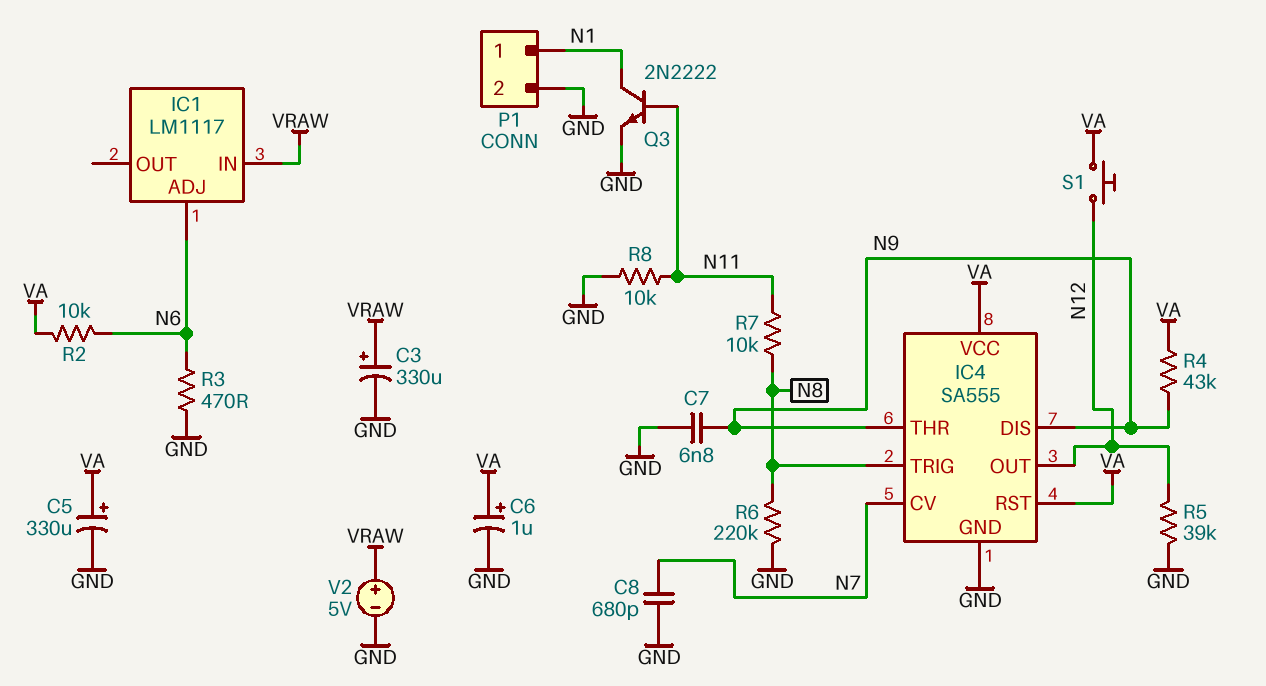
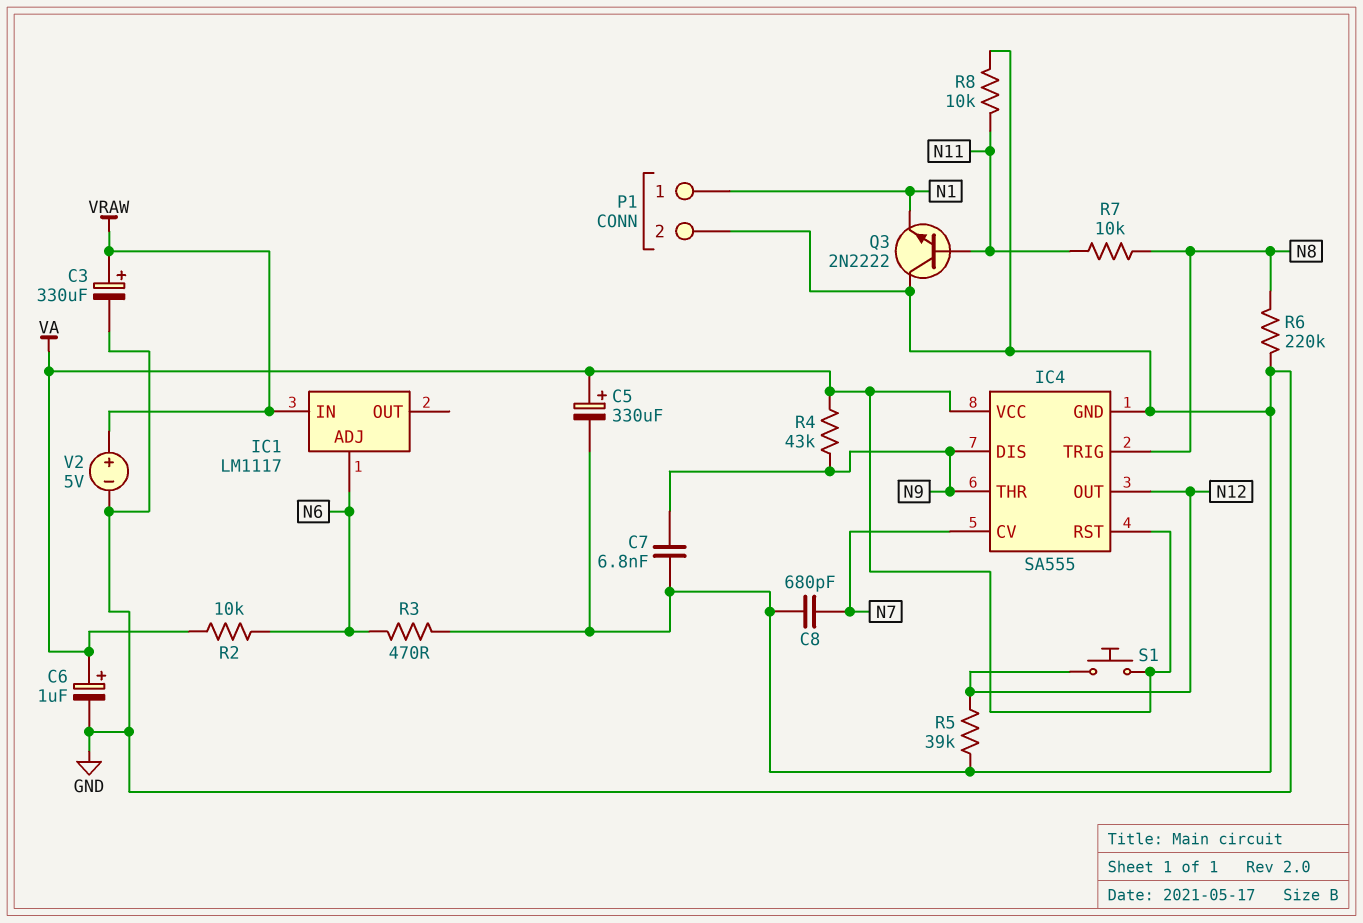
Q3: NPN 2N2222 (B N11, C N1, E GND) -> NPN 2N2222 (B N11, C GND, E N1)

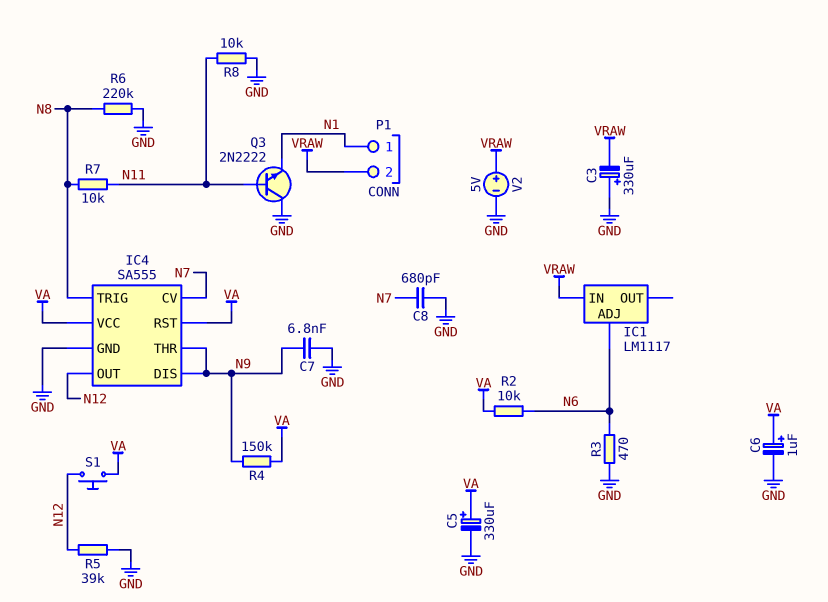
C3: 330uF (plus VRAW, minus GND) -> 330uF (plus GND, minus VRAW)
P1 pin 2: GND -> VRAW
R4: 43k (N9, VA) -> 150k (N9, VA)

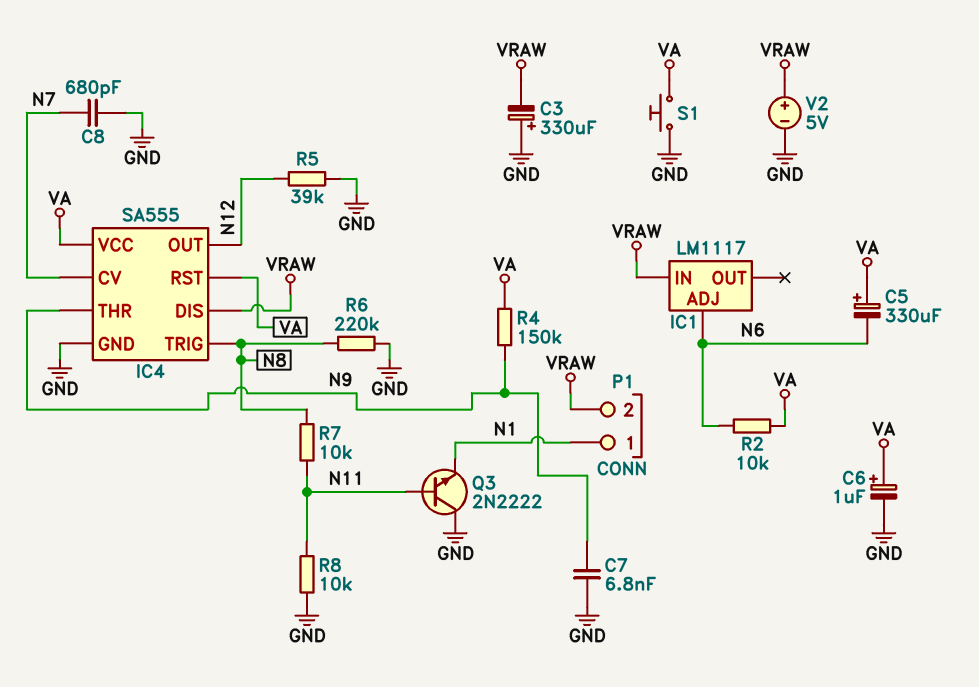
C5: 330uF (plus VA, minus GND) -> 330uF (plus VA, minus N6)
IC4 pin DIS: N9 -> VRAW
R3: 470 (GND, N6) -> none
S1: button (N12, VA) -> button (GND, VA)

